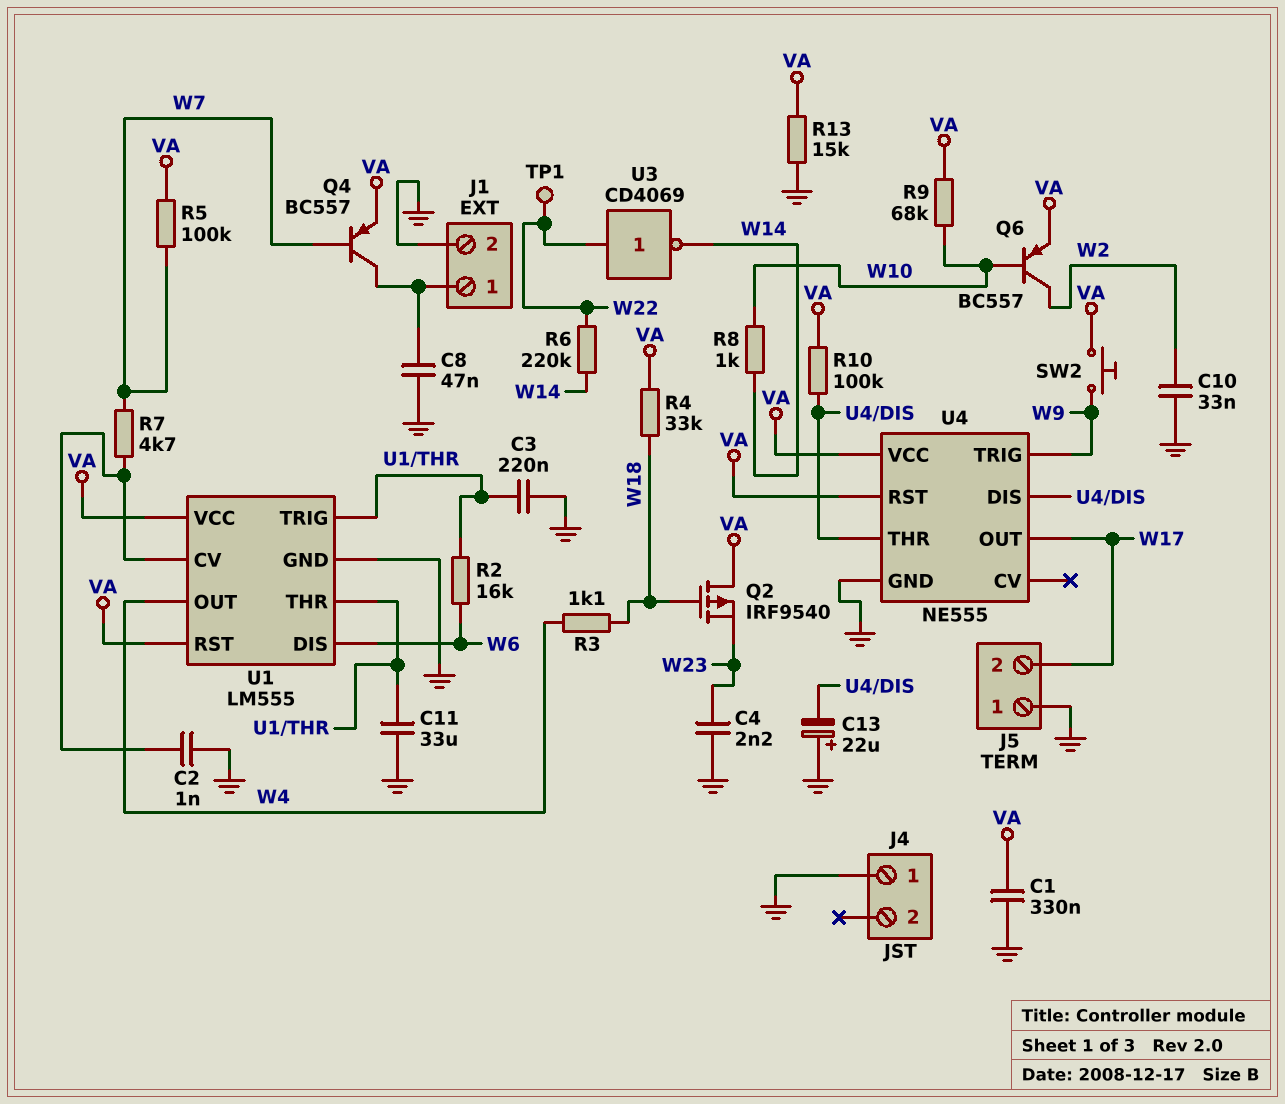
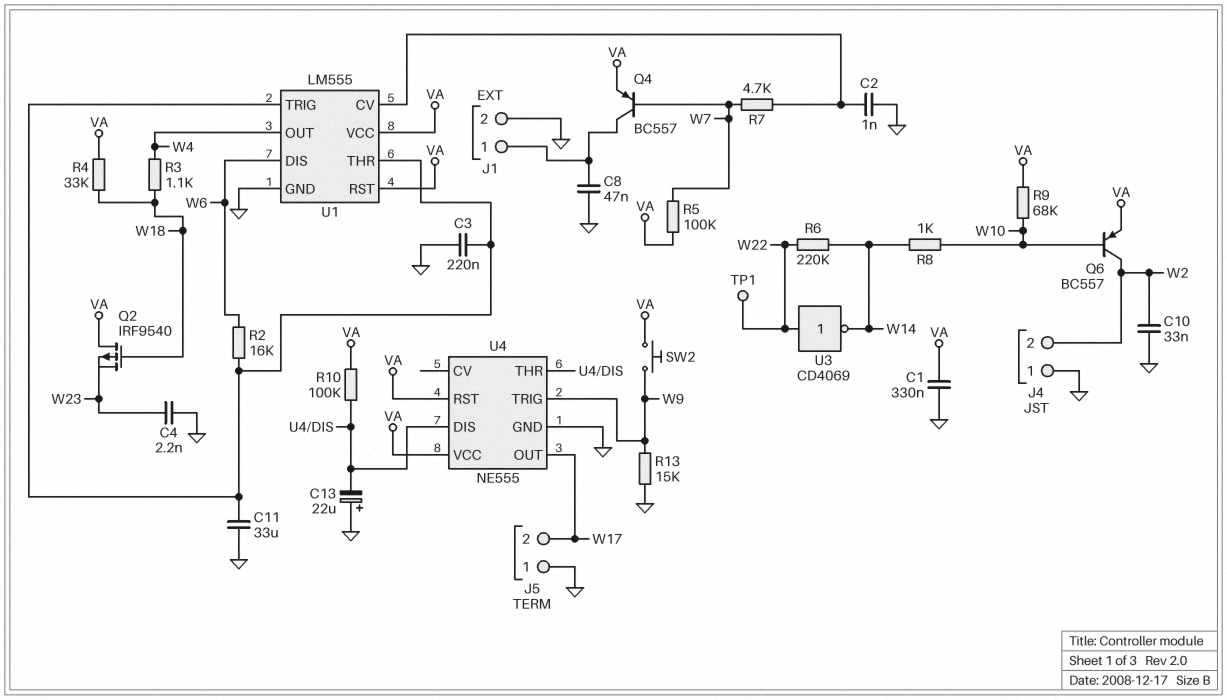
J4 pin 2: none -> W2
R13: 15k (GND, VA) -> 15k (GND, W9)

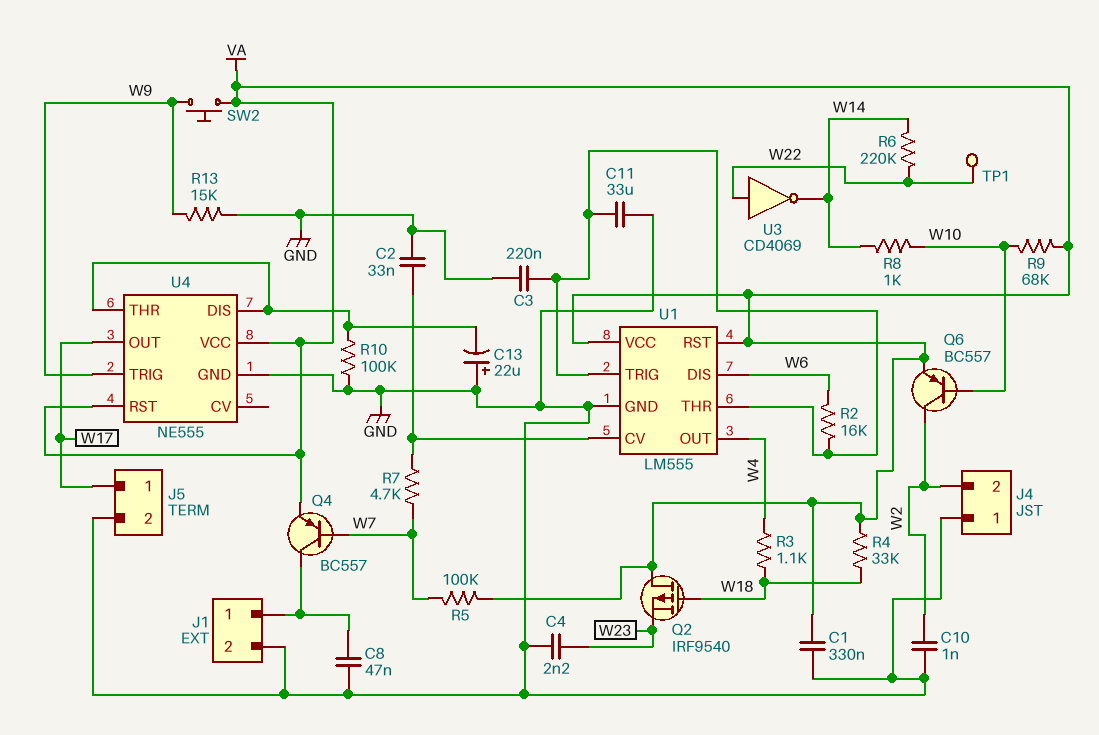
C2: 1nF (GND, U1/CV) -> 33nF (GND, U1/CV)
C10: 33nF (GND, W2) -> 1nF (GND, W2)
J5 pin 1: GND -> W17
J5 pin 2: W17 -> GND
R10: 100k (U4/DIS, VA) -> 100k (GND, U4/DIS)

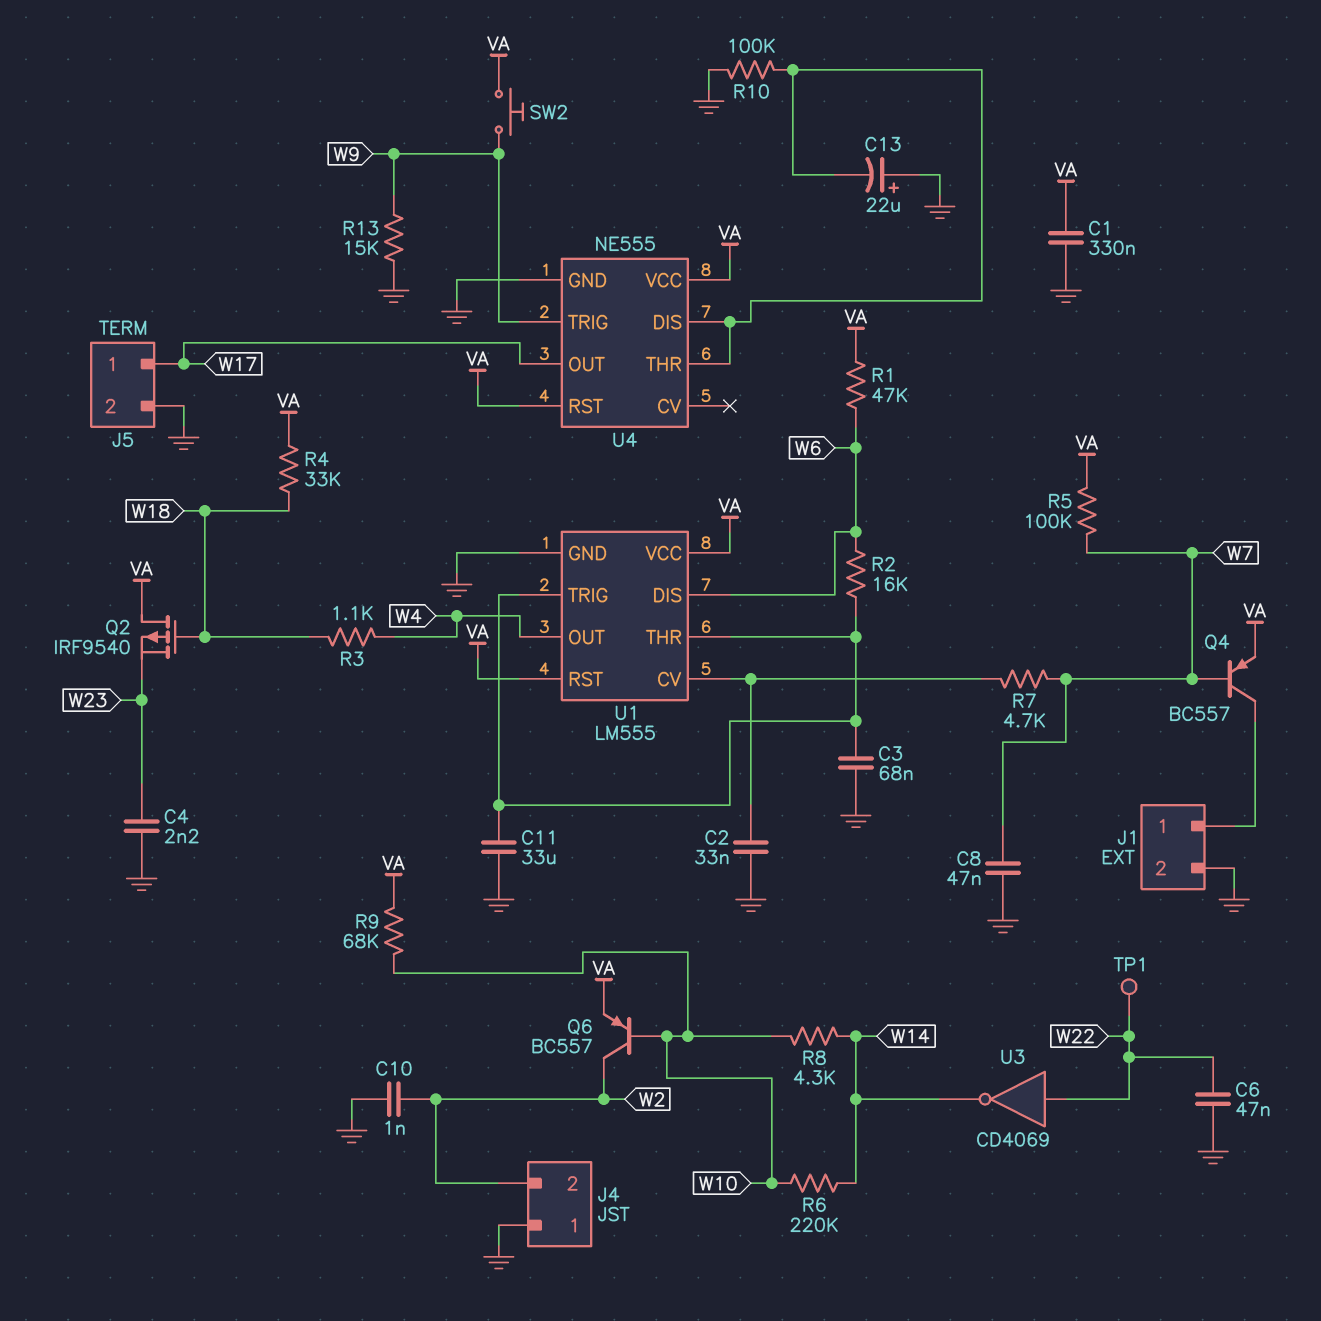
C3: 220nF (GND, U1/THR) -> 68nF (GND, U1/THR)
C6: none -> 47nF (GND, W22)
C8: 47nF (GND, J1/1) -> 47nF (GND, W7)
R1: none -> 47k (VA, W6)
R6: 220k (W14, W22) -> 220k (W10, W14)
R8: 1k (W10, W14) -> 4.3k (W10, W14)

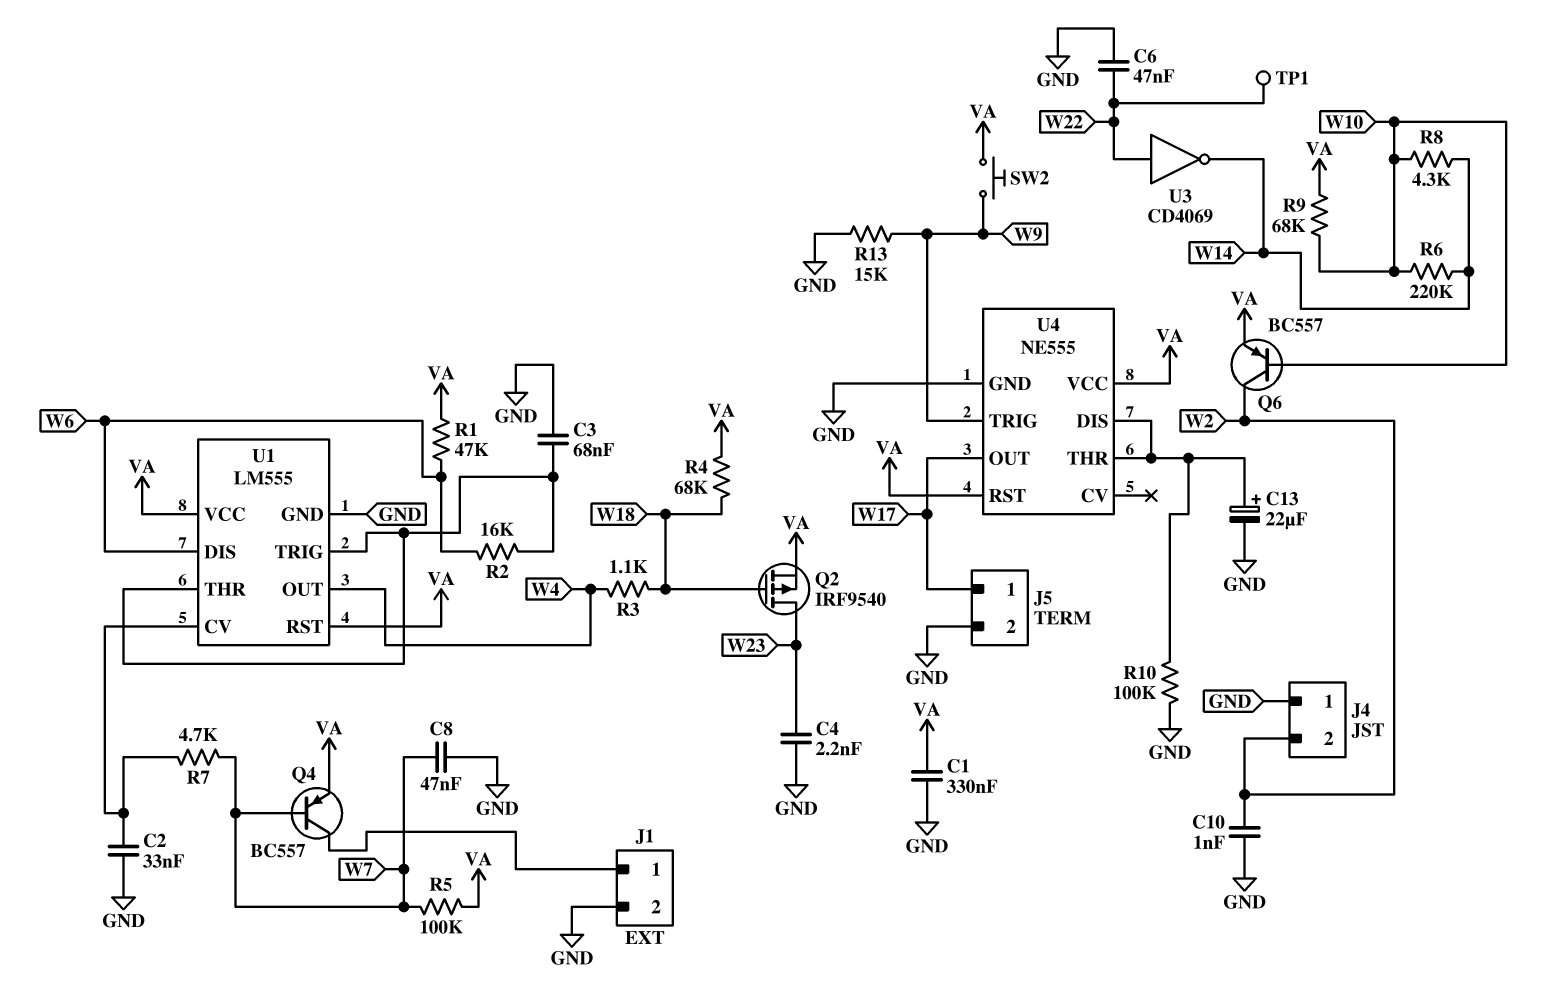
C11: 33uF (GND, U1/THR) -> none
C13: 22uF (plus GND, minus U4/DIS) -> 22uF (plus U4/DIS, minus GND)
Q2: PMOS IRF9540 (G W18, D VA, S W23) -> PMOS IRF9540 (G W18, D W23, S VA)
R4: 33k (VA, W18) -> 68k (VA, W18)

